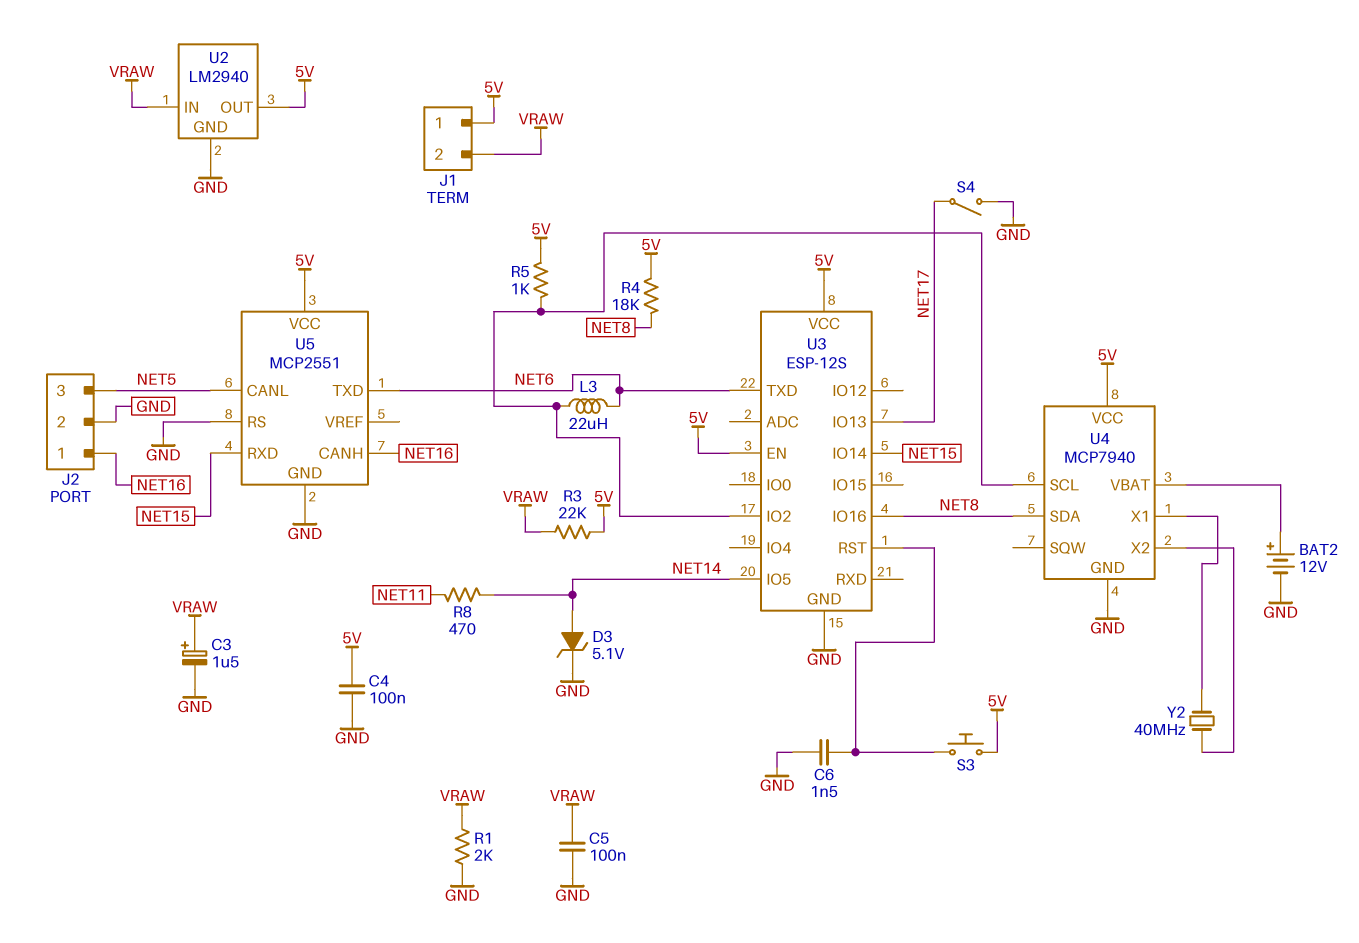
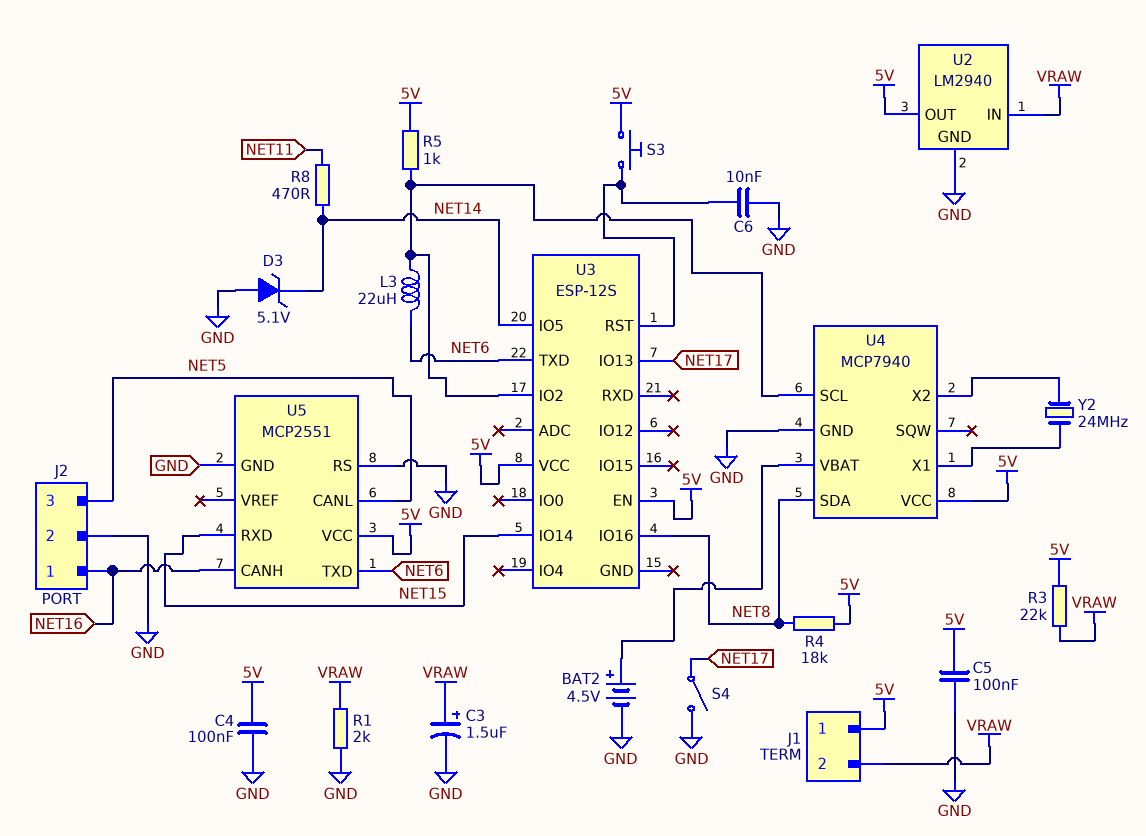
BAT2: 12V (plus U4/VBAT, minus GND) -> 4.5V (plus U4/VBAT, minus GND)
C5: 100nF (GND, VRAW) -> 100nF (5V, GND)
C6: 1.5nF (GND, U3/RST) -> 10nF (GND, U3/RST)
D3: zener 5.1V (A NET14, K GND) -> zener 5.1V (A GND, K NET14)
U3 pin GND: GND -> none
Y2: 40MHz (U4/X1, U4/X2) -> 24MHz (U4/X1, U4/X2)

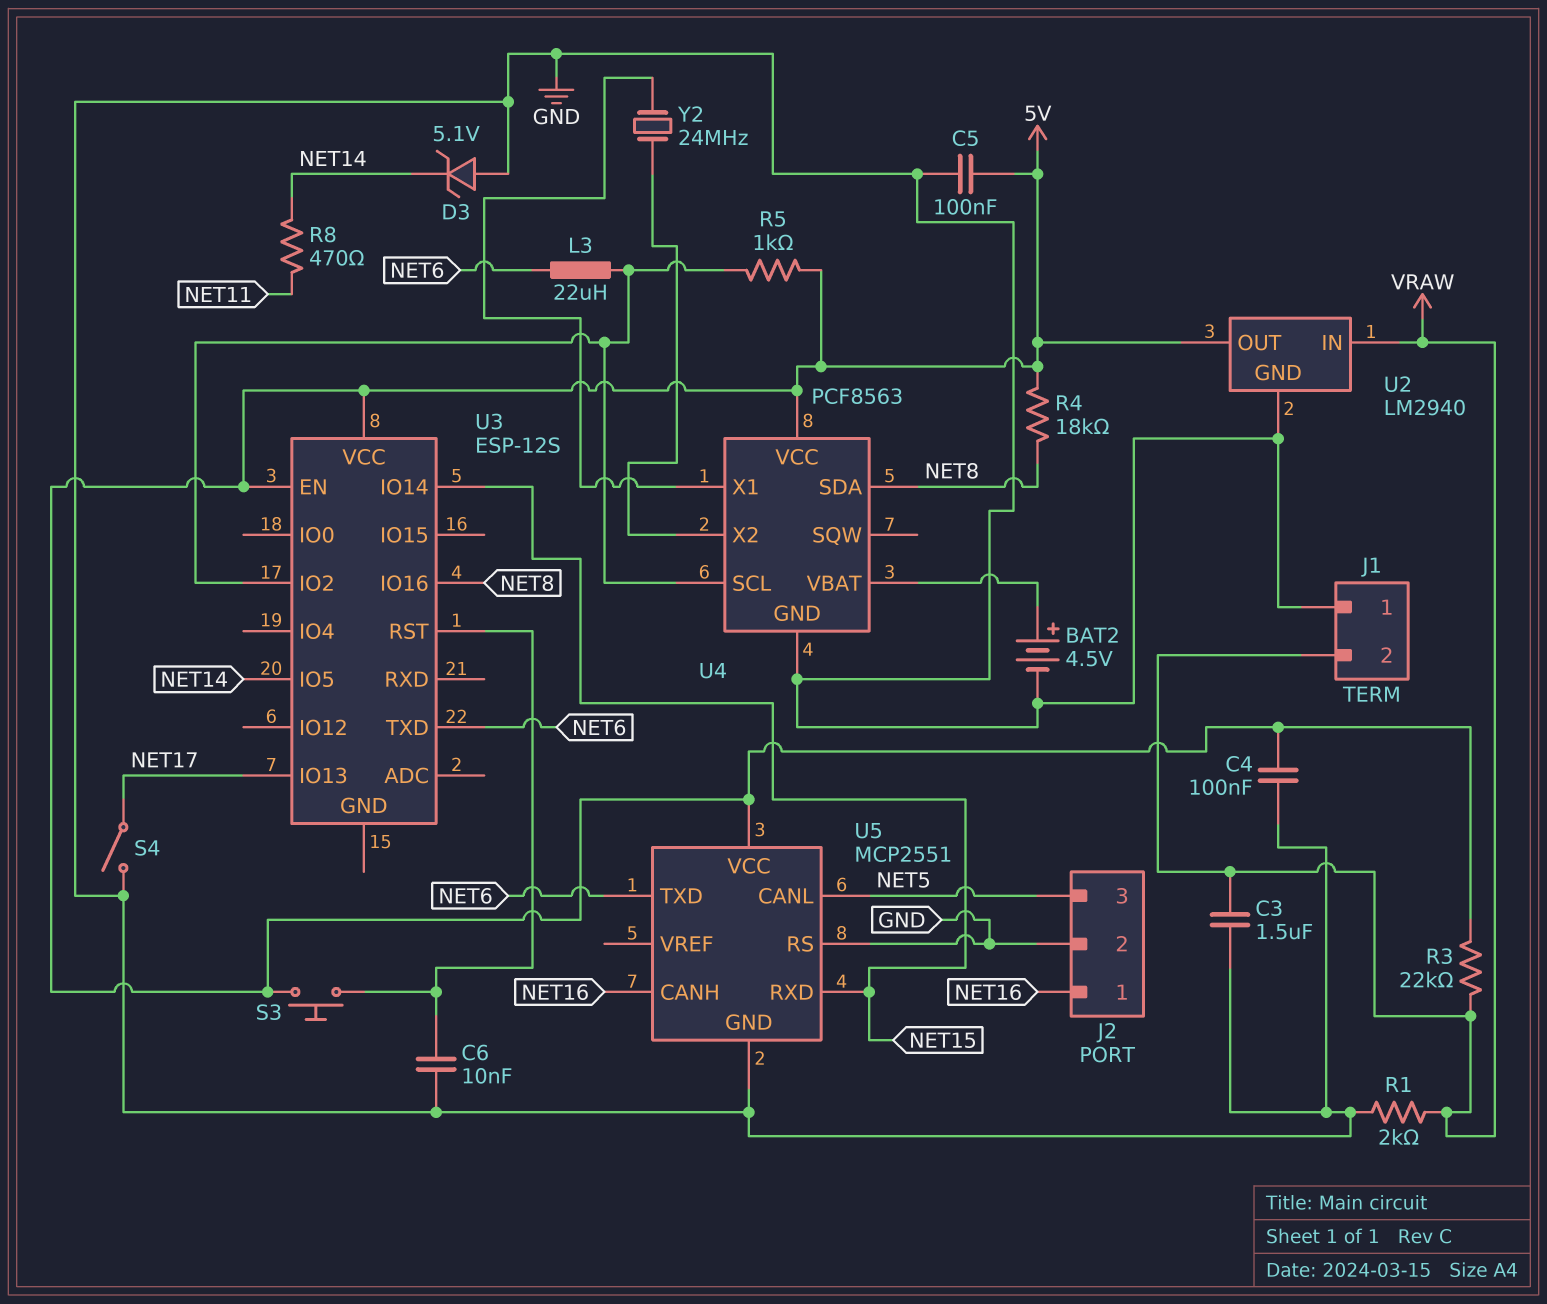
C3: 1.5uF (plus VRAW, minus GND) -> 1.5uF (GND, VRAW)
J1 pin 1: 5V -> GND
U4: MCP7940 -> PCF8563

